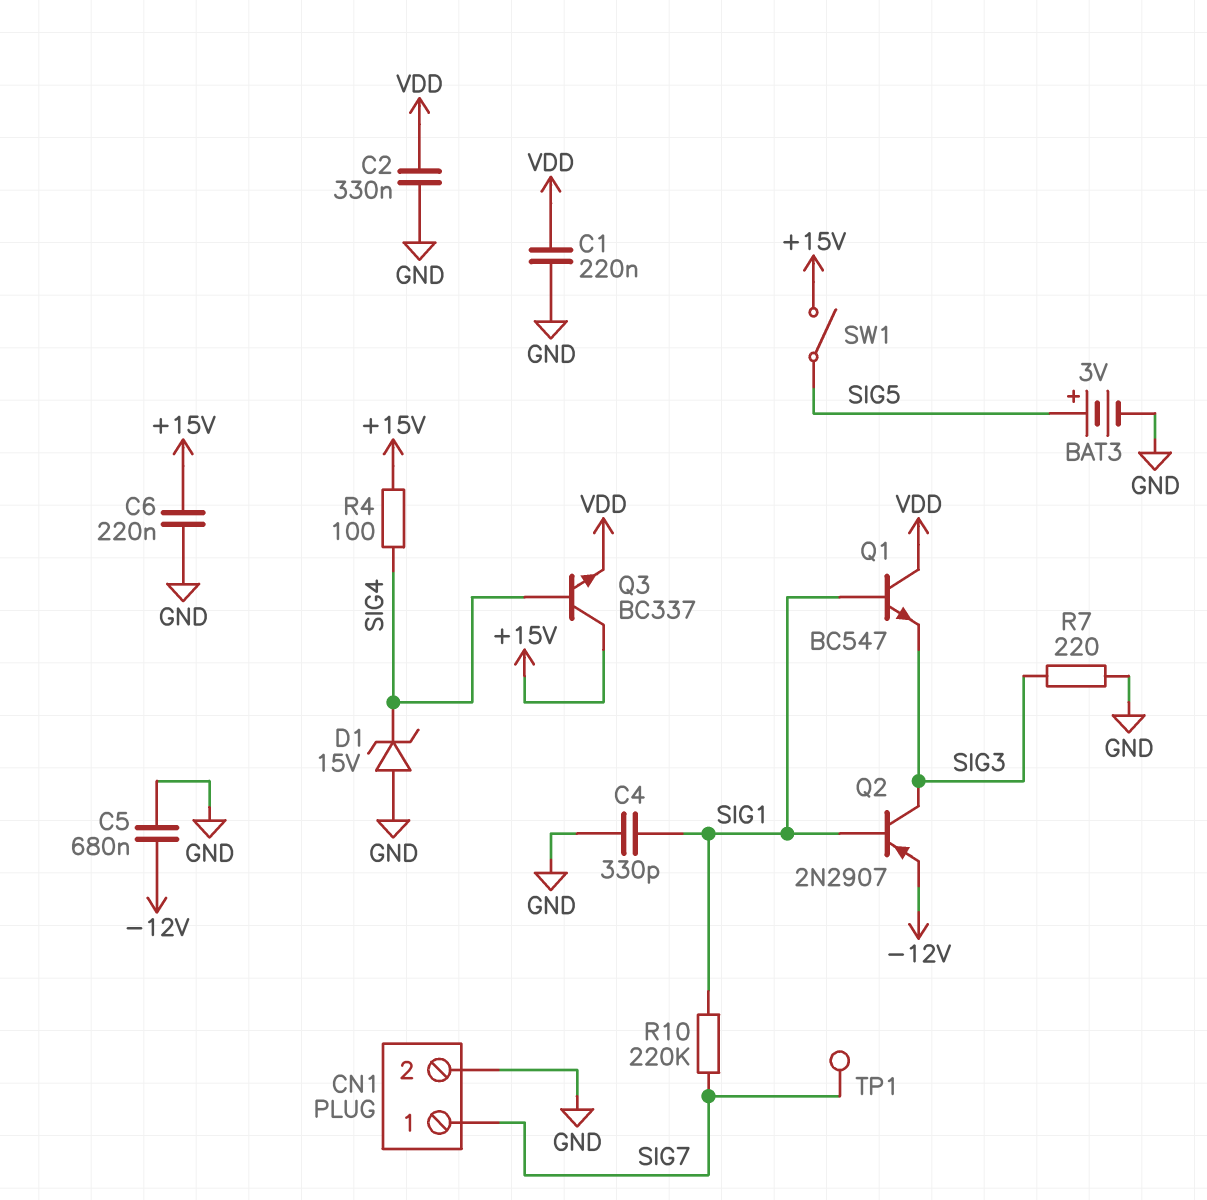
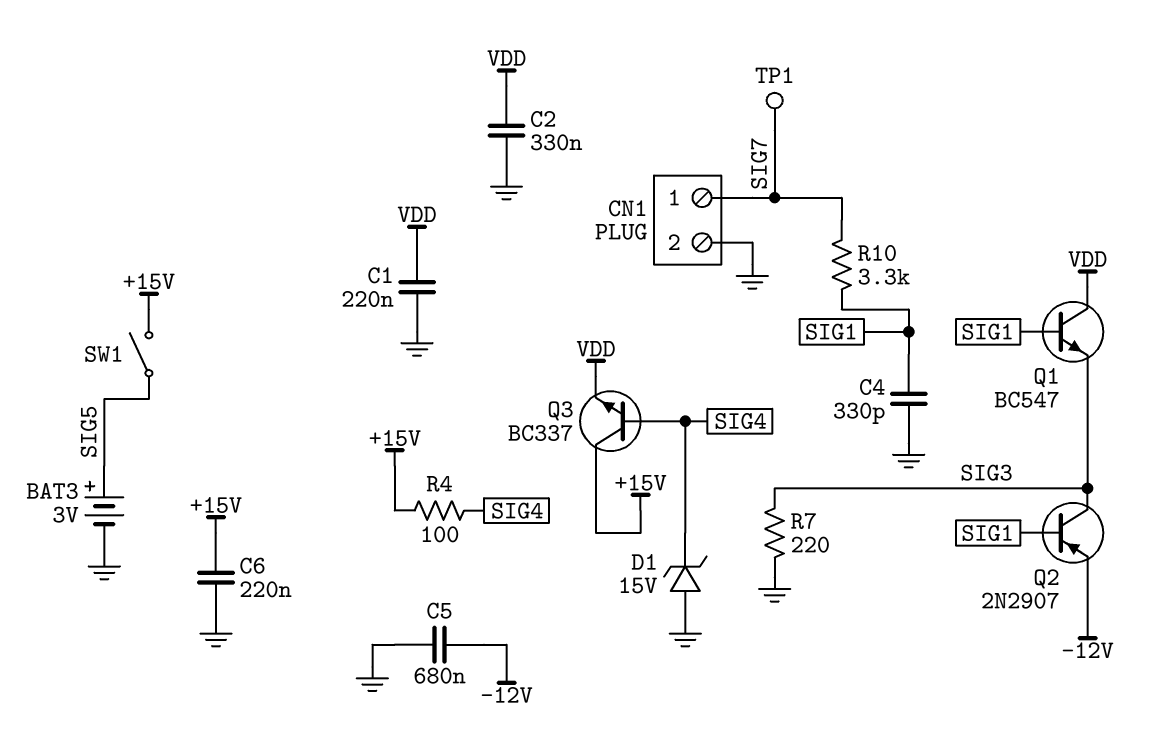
R10: 220k (SIG1, SIG7) -> 3.3k (SIG1, SIG7)

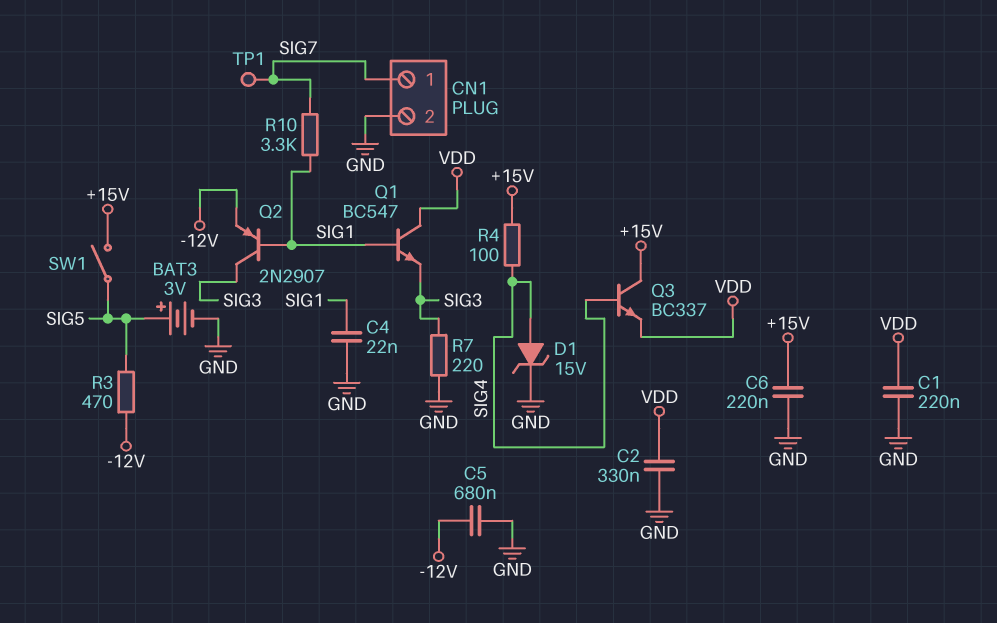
C4: 330pF (GND, SIG1) -> 22nF (GND, SIG1)
D1: zener 15V (A GND, K SIG4) -> zener 15V (A SIG4, K GND)
R3: none -> 470 (-12V, SIG5)

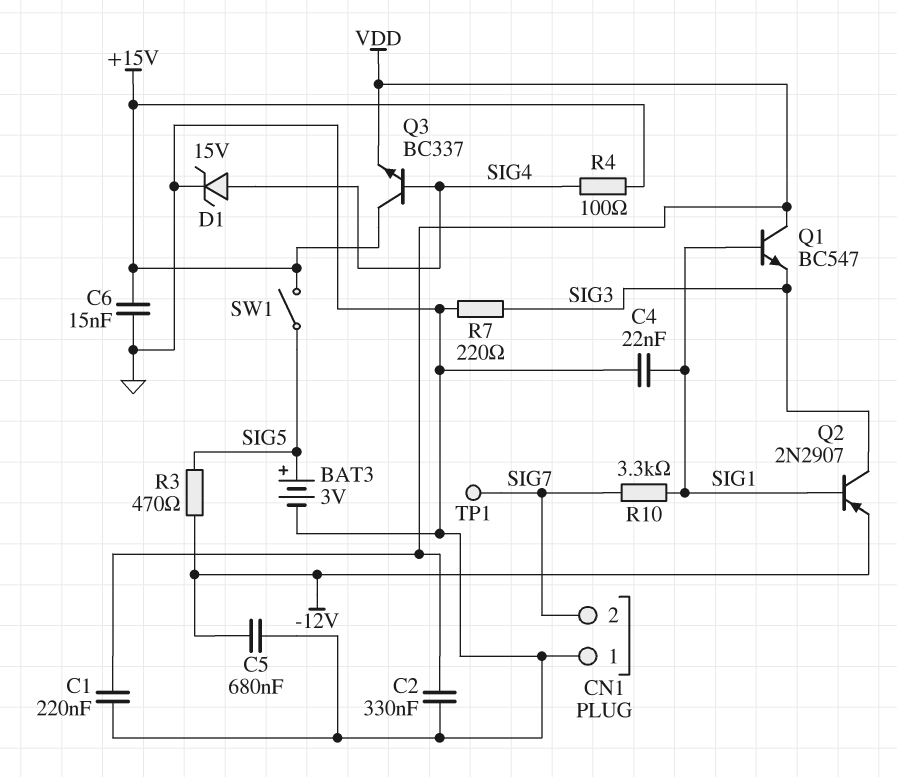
C6: 220nF (+15V, GND) -> 15nF (+15V, GND)
CN1 pin 1: SIG7 -> GND
CN1 pin 2: GND -> SIG7

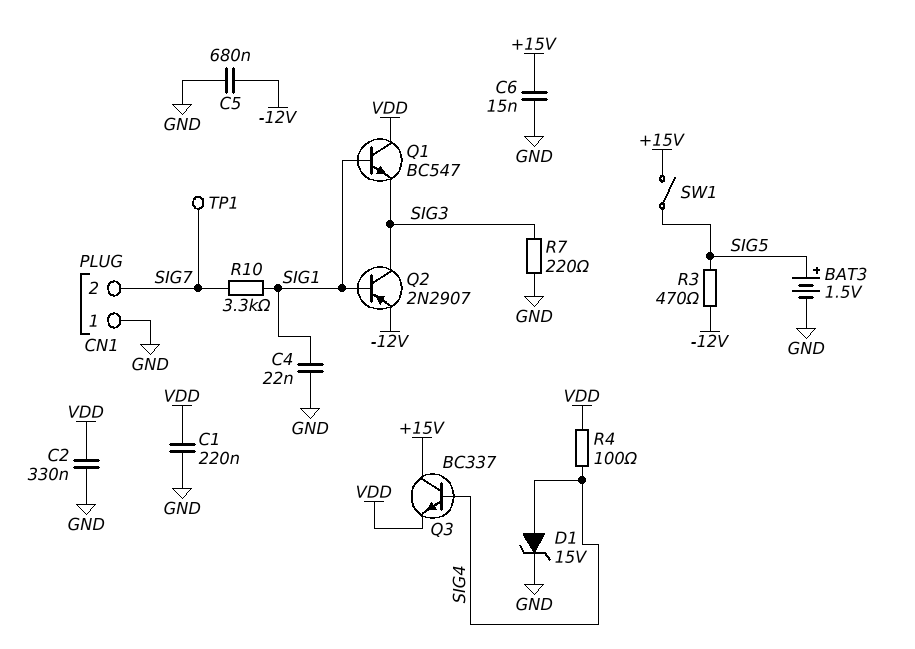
BAT3: 3V (plus SIG5, minus GND) -> 1.5V (plus SIG5, minus GND)
R4: 100 (+15V, SIG4) -> 100 (SIG4, VDD)

